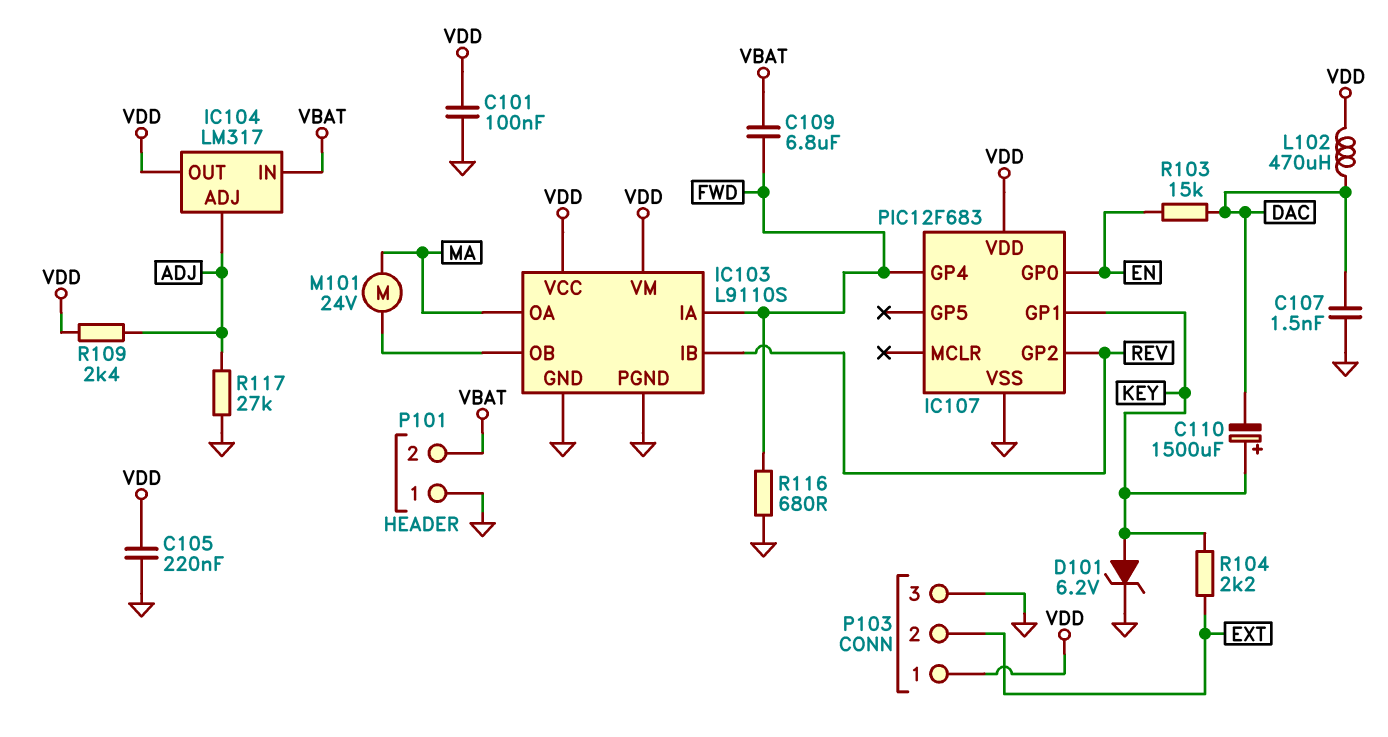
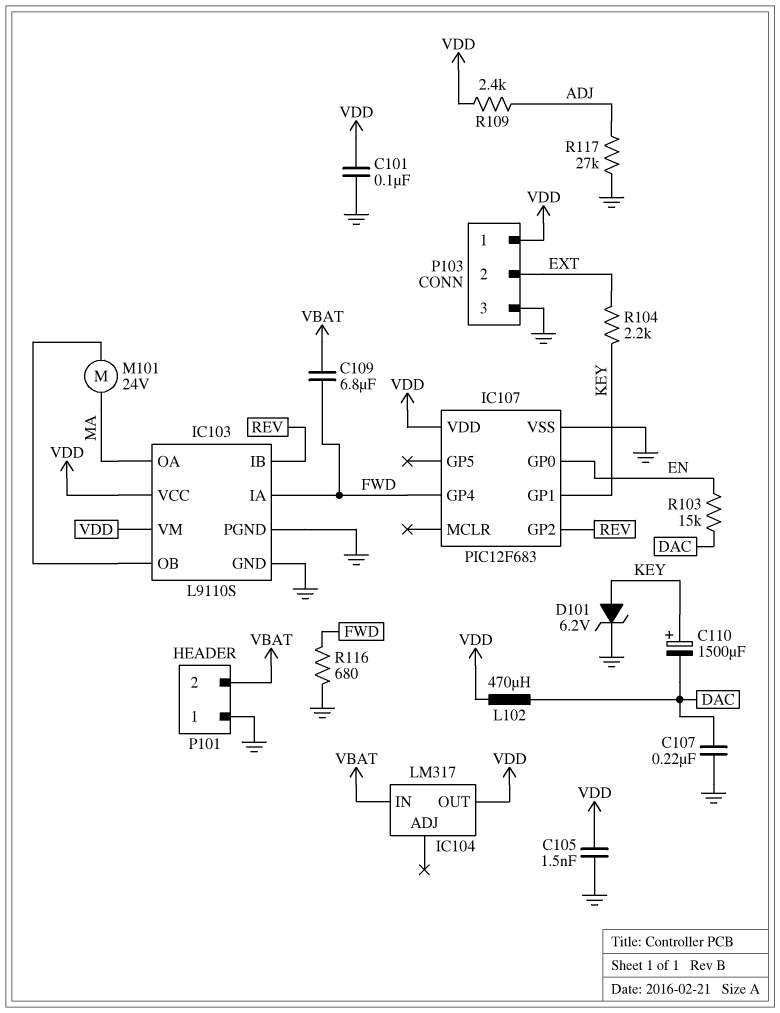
C105: 220nF (GND, VDD) -> 1.5nF (GND, VDD)
C107: 1.5nF (DAC, GND) -> 220nF (DAC, GND)
IC104 pin ADJ: ADJ -> none

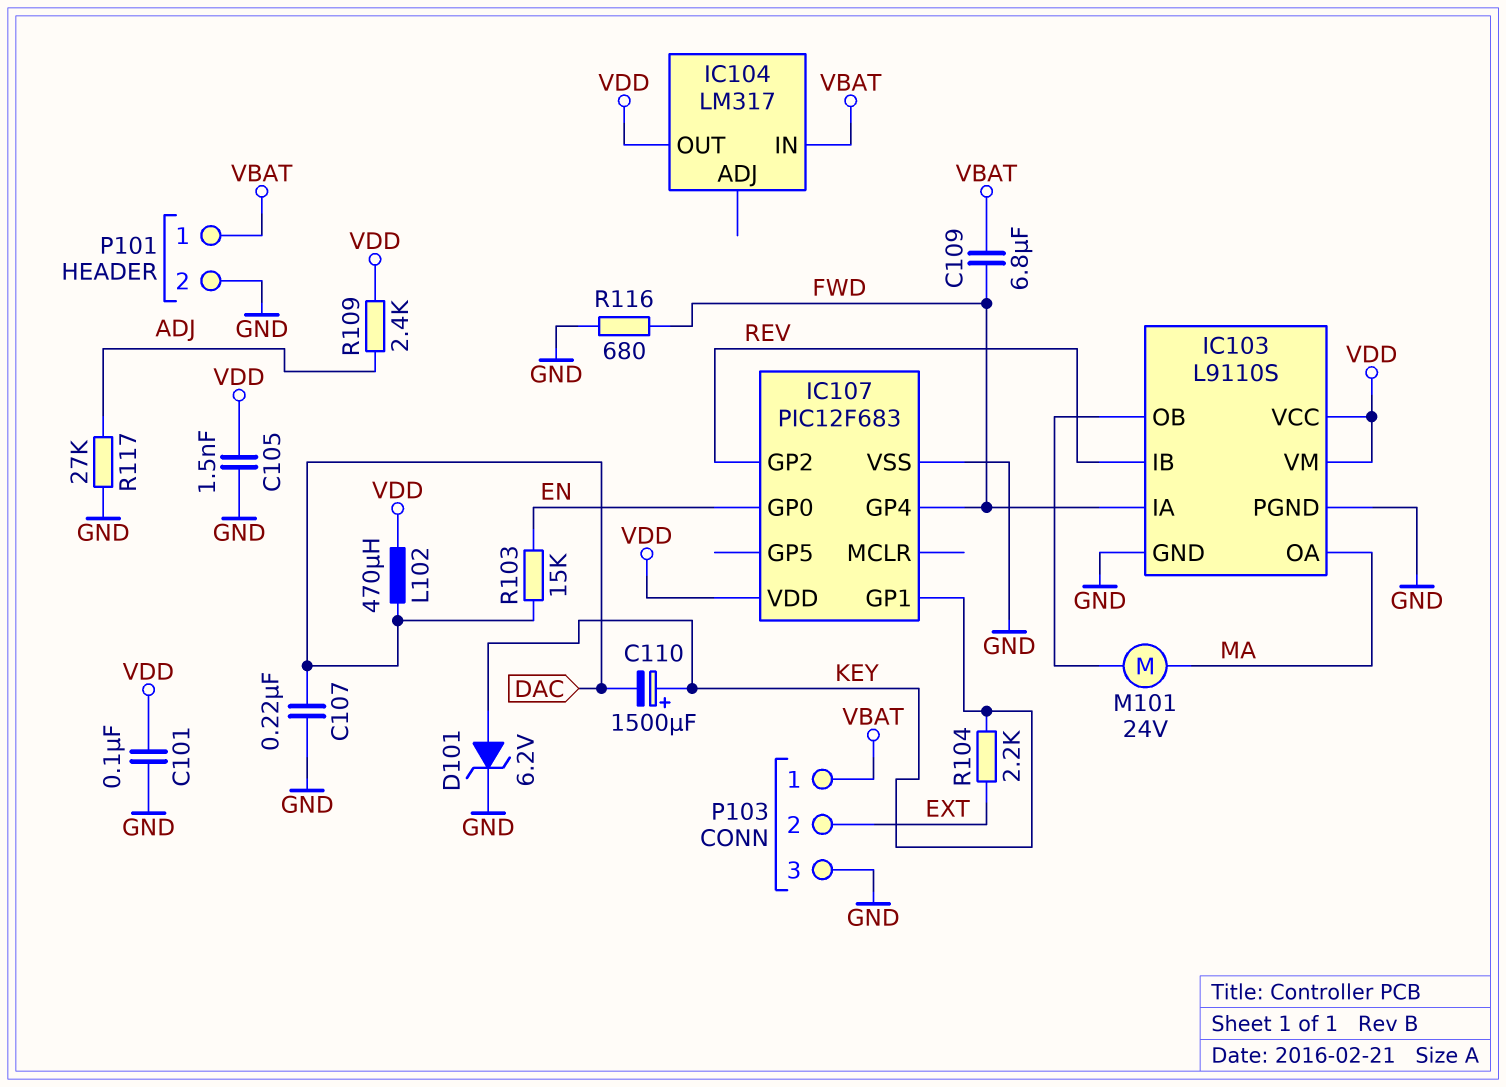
P101 pin 1: GND -> VBAT
P101 pin 2: VBAT -> GND
P103 pin 1: VDD -> VBAT

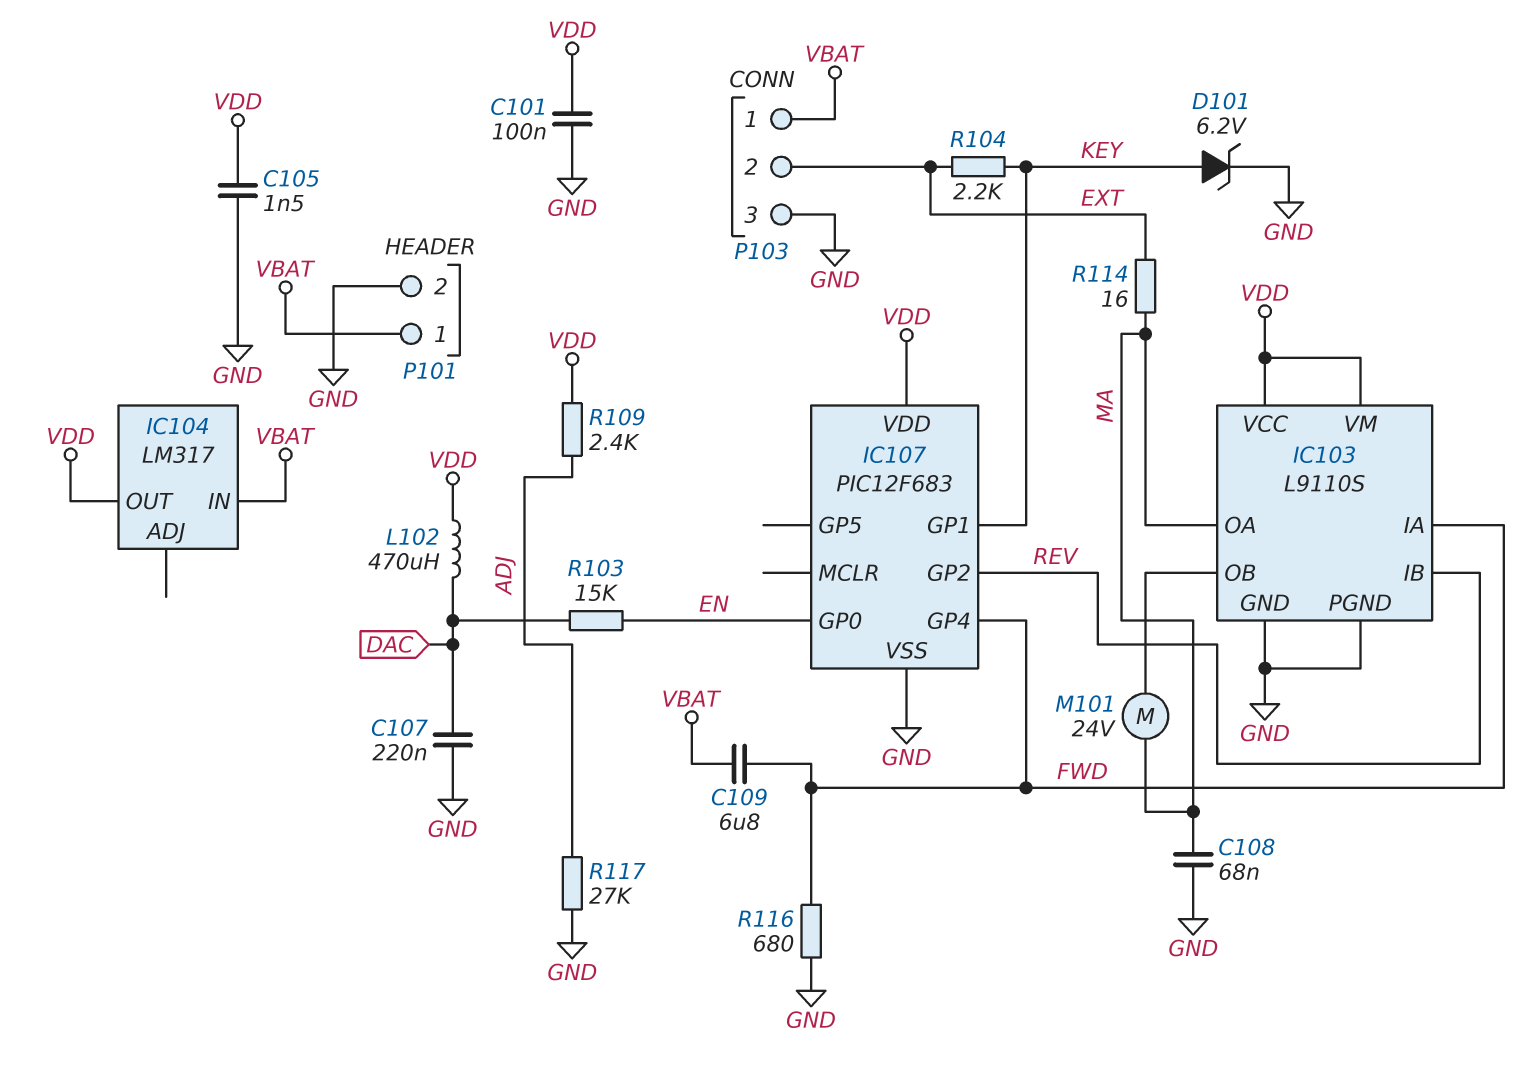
C108: none -> 68nF (GND, MA)
C110: 1500uF (plus KEY, minus DAC) -> none
R114: none -> 16 (EXT, MA)

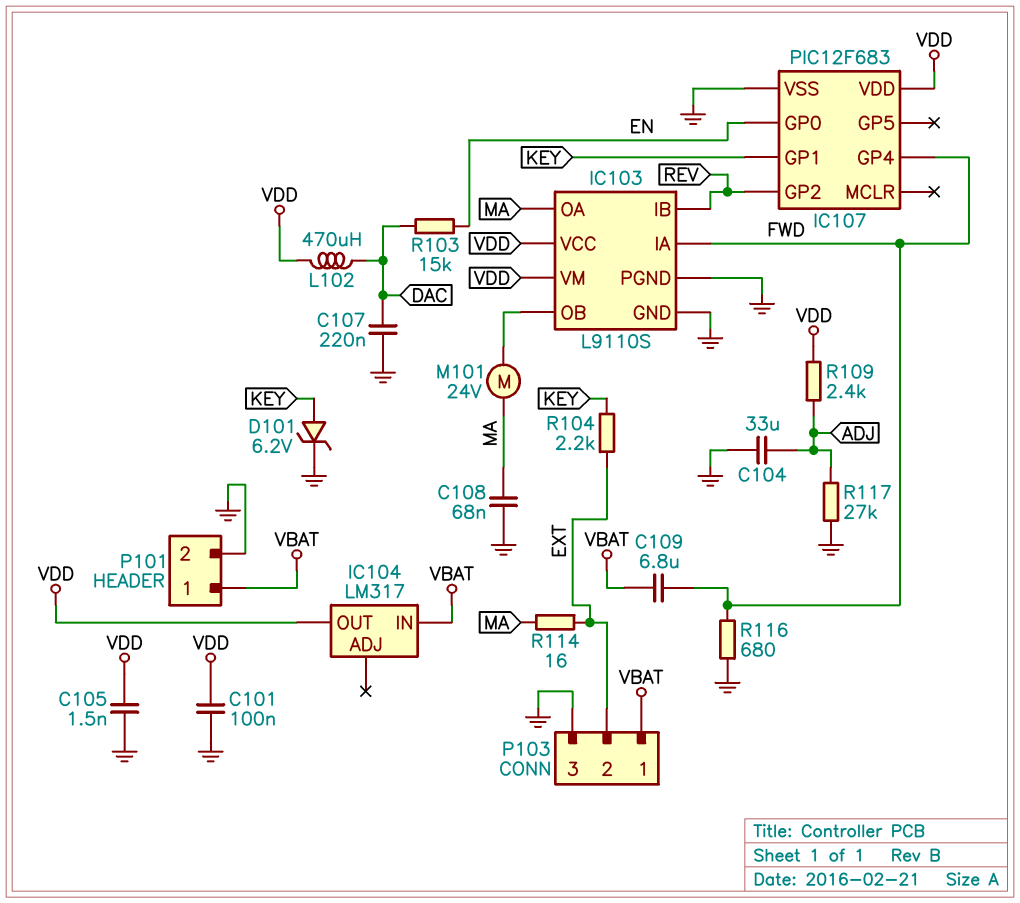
C104: none -> 33uF (ADJ, GND)

